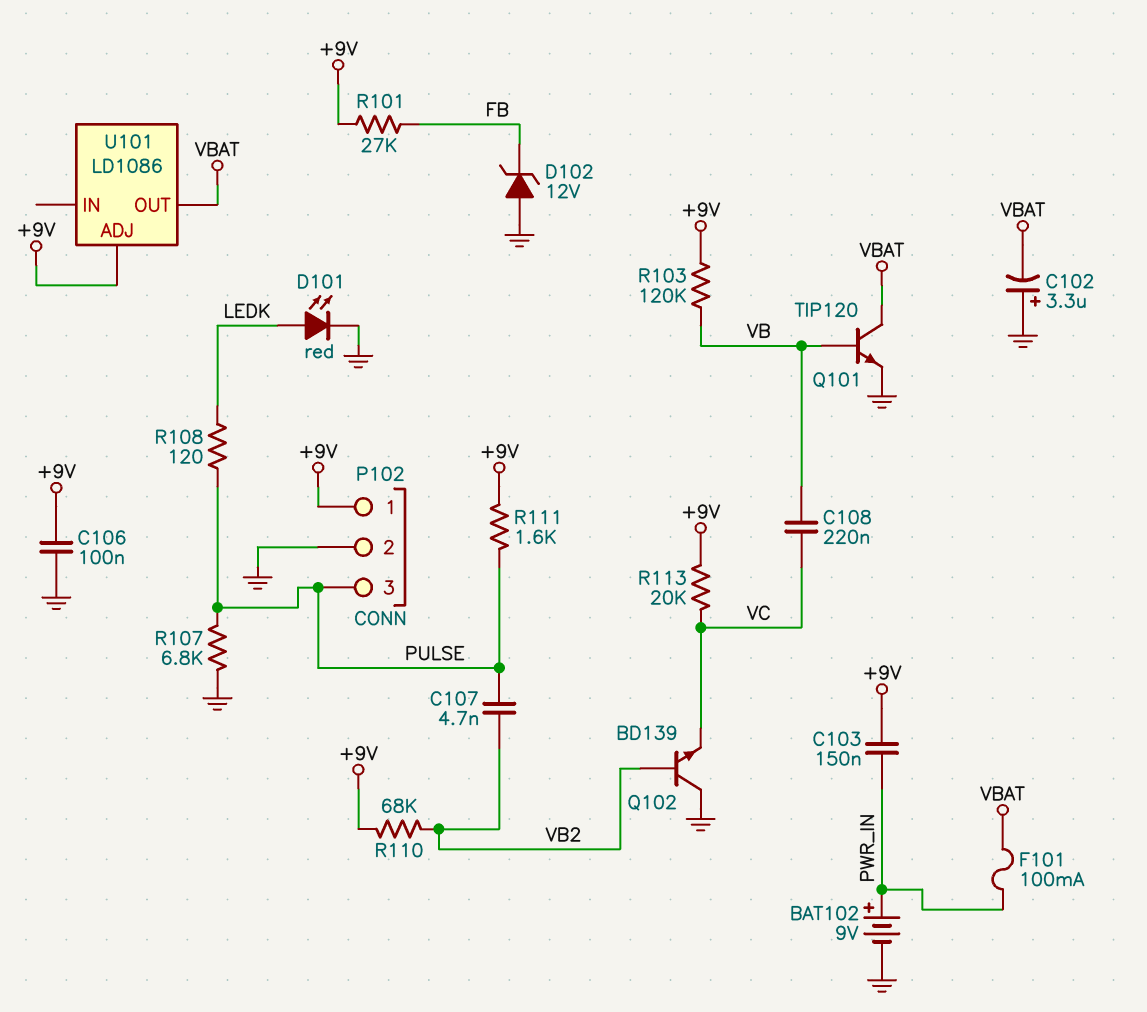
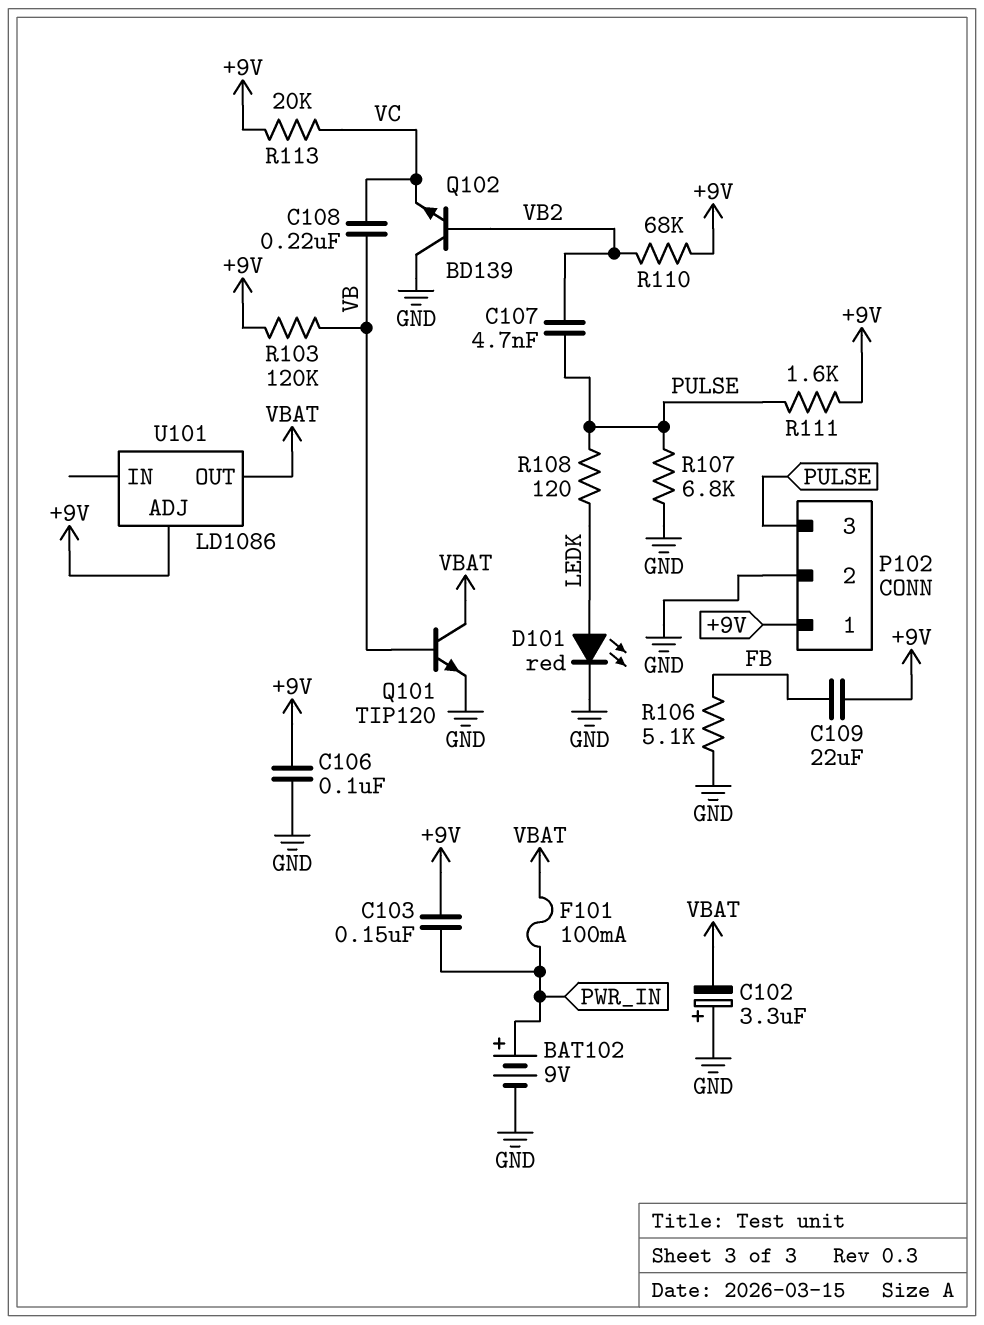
C109: none -> 22uF (+9V, FB)
D102: zener 12V (A GND, K FB) -> none
R101: 27k (+9V, FB) -> none
R106: none -> 5.1k (FB, GND)

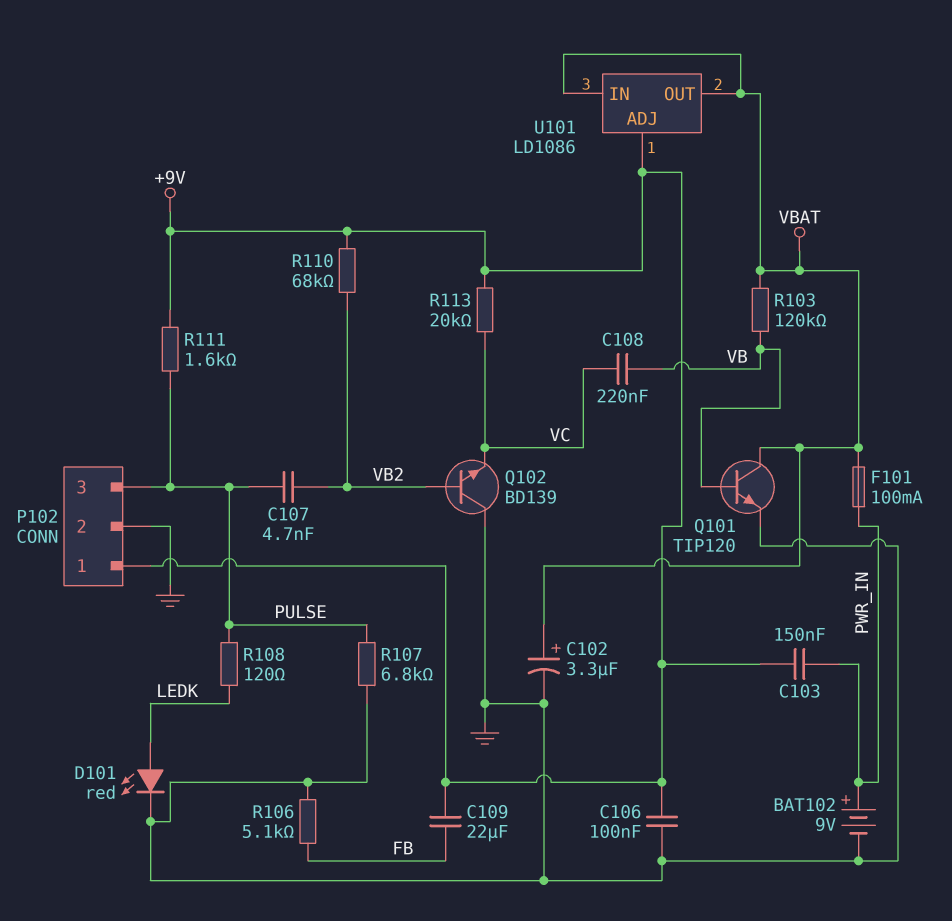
C102: 3.3uF (plus GND, minus VBAT) -> 3.3uF (plus VBAT, minus GND)
R103: 120k (+9V, VB) -> 120k (VB, VBAT)
U101 pin IN: none -> VBAT

